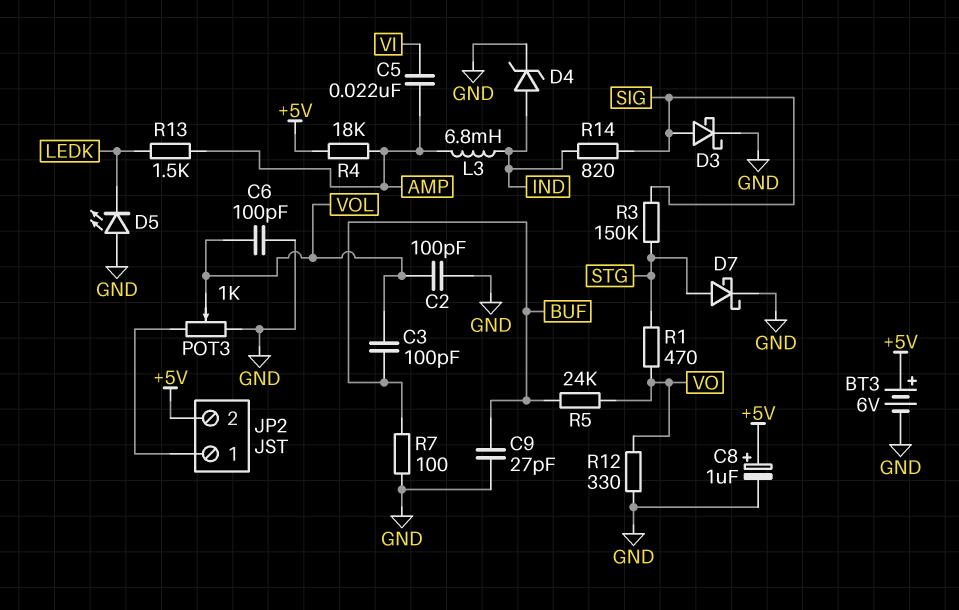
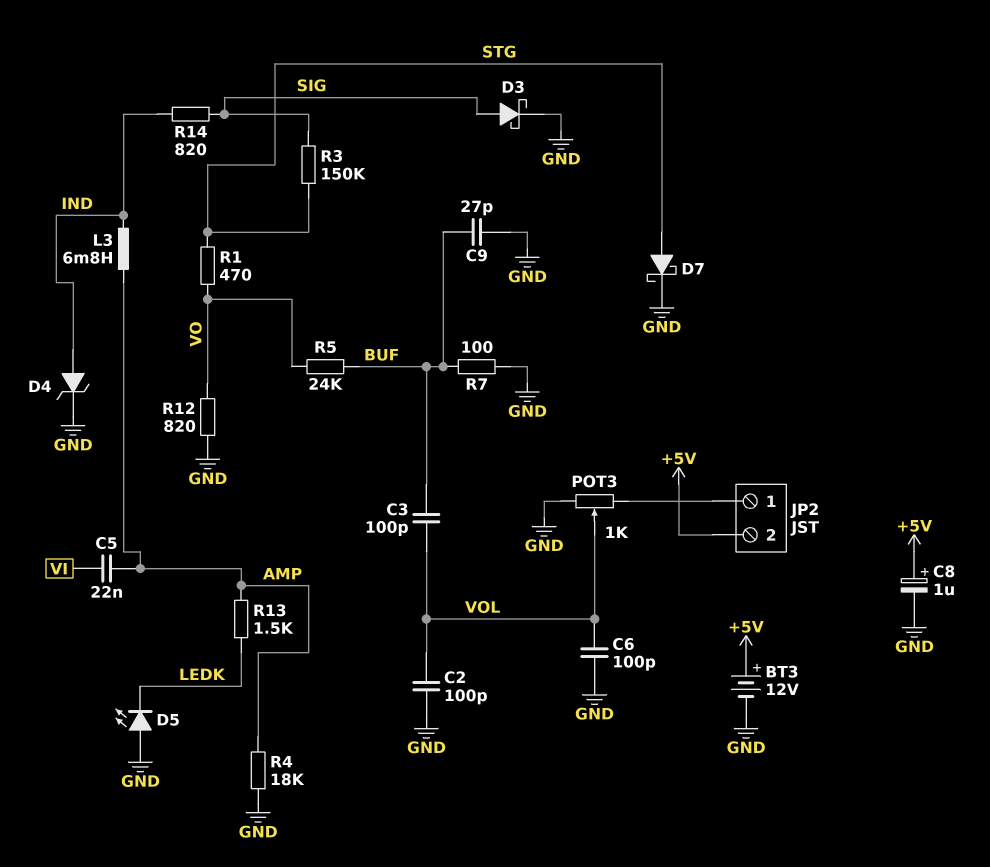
BT3: 6V (plus +5V, minus GND) -> 12V (plus +5V, minus GND)
R4: 18k (+5V, AMP) -> 18k (AMP, GND)
R12: 330 (GND, VO) -> 820 (GND, VO)

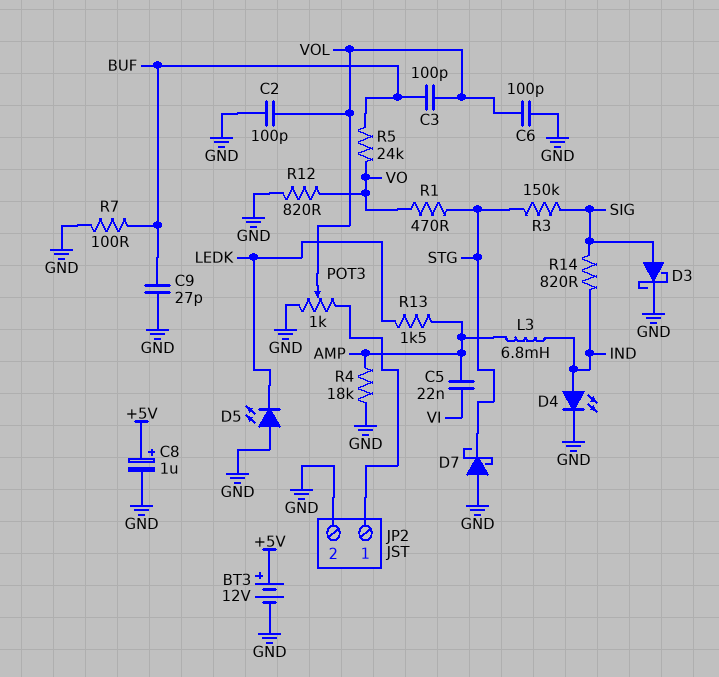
D4: zener (A IND, K GND) -> LED (A IND, K GND)
D7: schottky (A STG, K GND) -> schottky (A GND, K STG)
JP2 pin 2: +5V -> GND

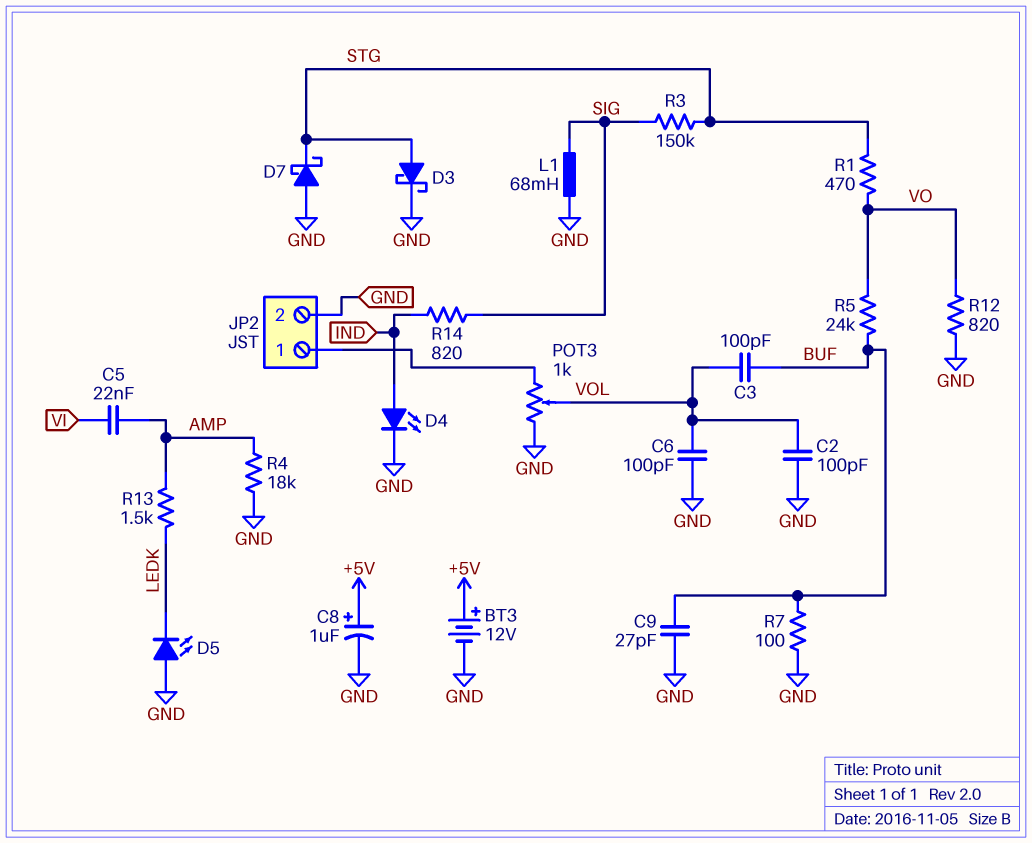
D3: schottky (A SIG, K GND) -> schottky (A STG, K GND)
L1: none -> 68mH (GND, SIG)
L3: 6.8mH (AMP, IND) -> none

